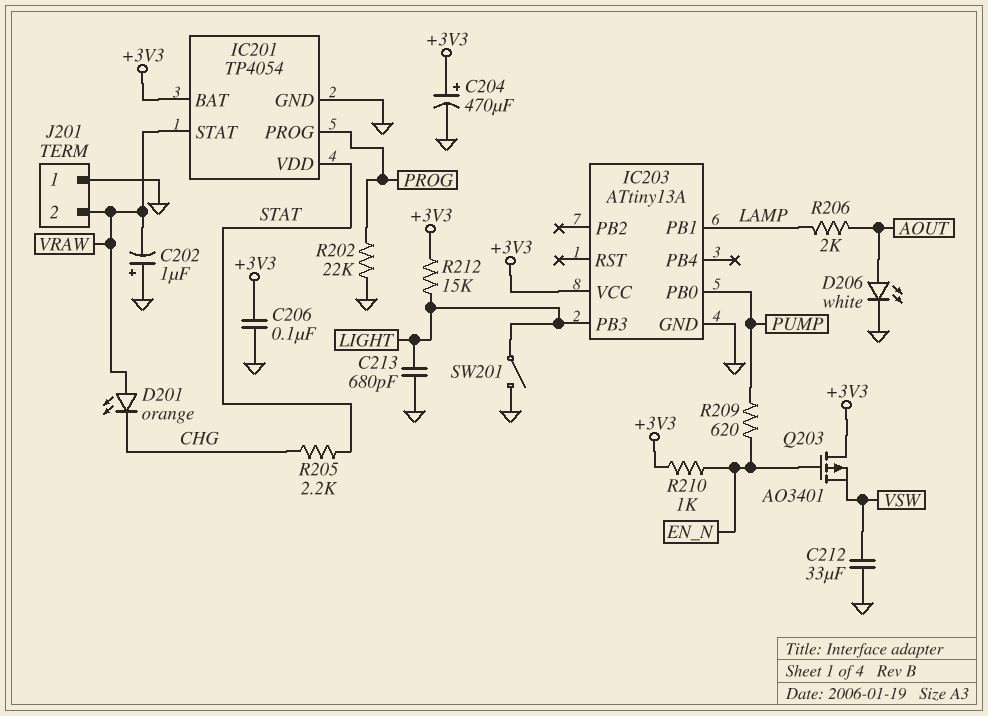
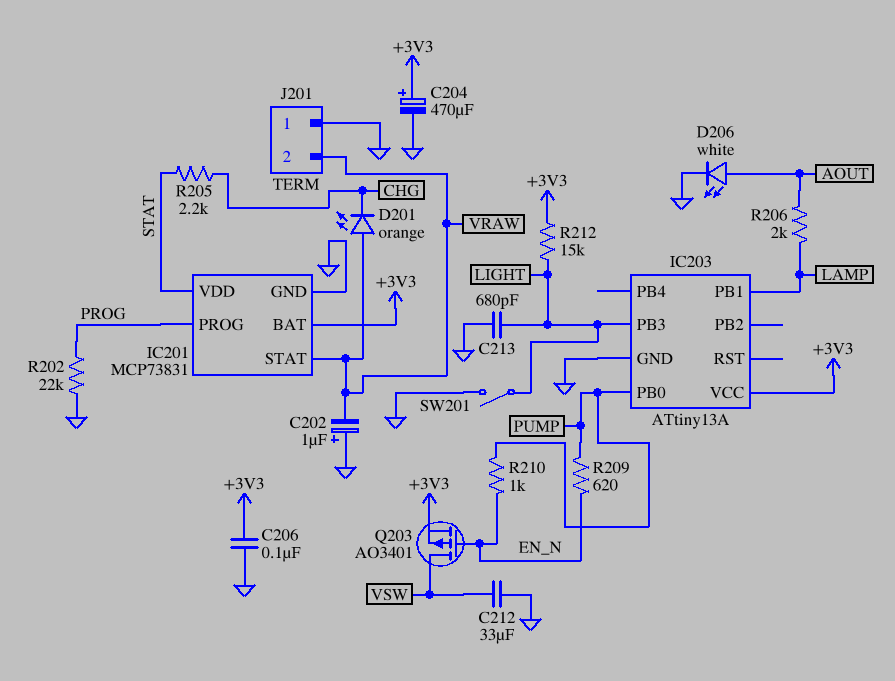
IC201: TP4054 -> MCP73831
Q203: PMOS AO3401 (G EN_N, D +3V3, S VSW) -> PMOS AO3401 (G EN_N, D VSW, S +3V3)
R210: 1k (+3V3, EN_N) -> 1k (EN_N, PUMP)

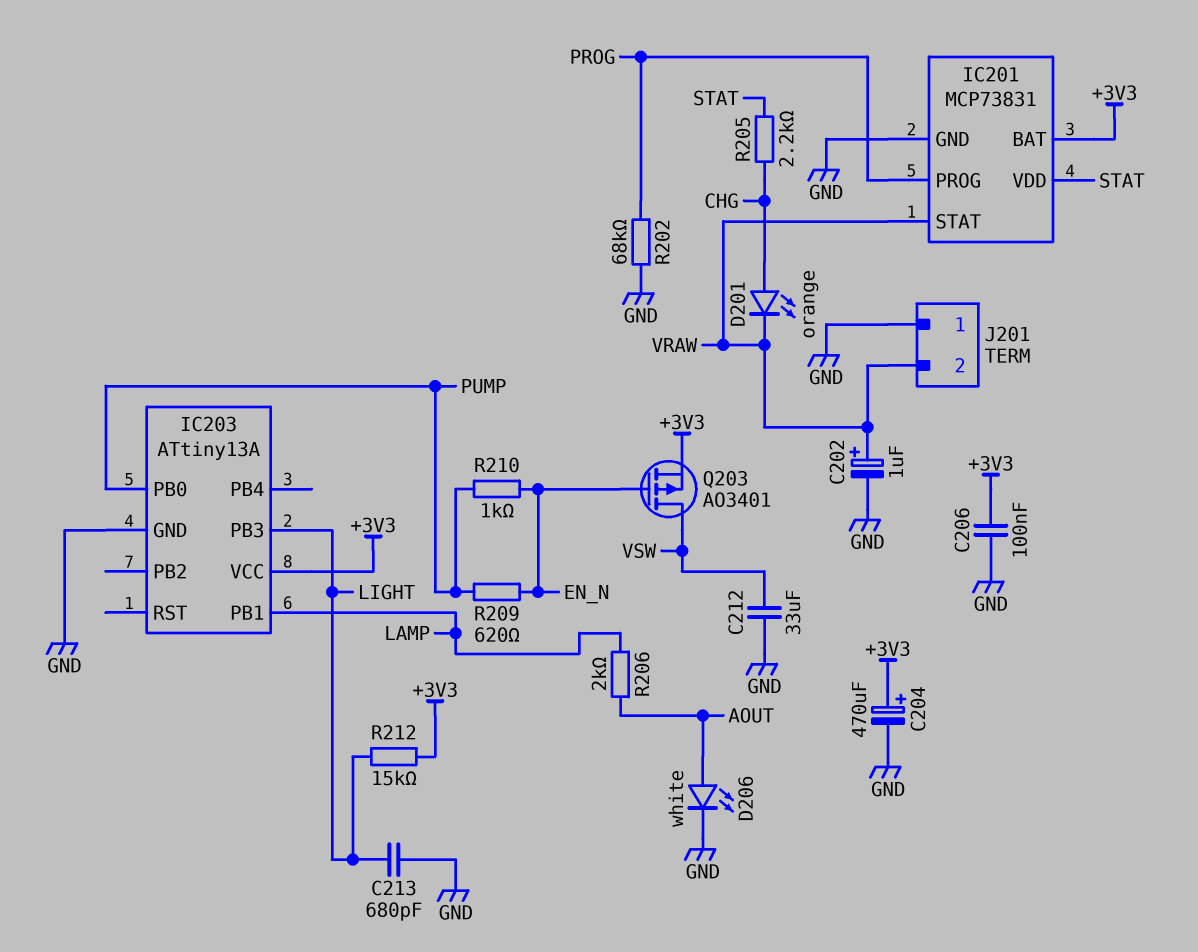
C202: 1uF (plus GND, minus VRAW) -> 1uF (plus VRAW, minus GND)
D201: LED orange (A VRAW, K CHG) -> LED orange (A CHG, K VRAW)
R202: 22k (GND, PROG) -> 68k (GND, PROG)
SW201: switch (GND, LIGHT) -> none

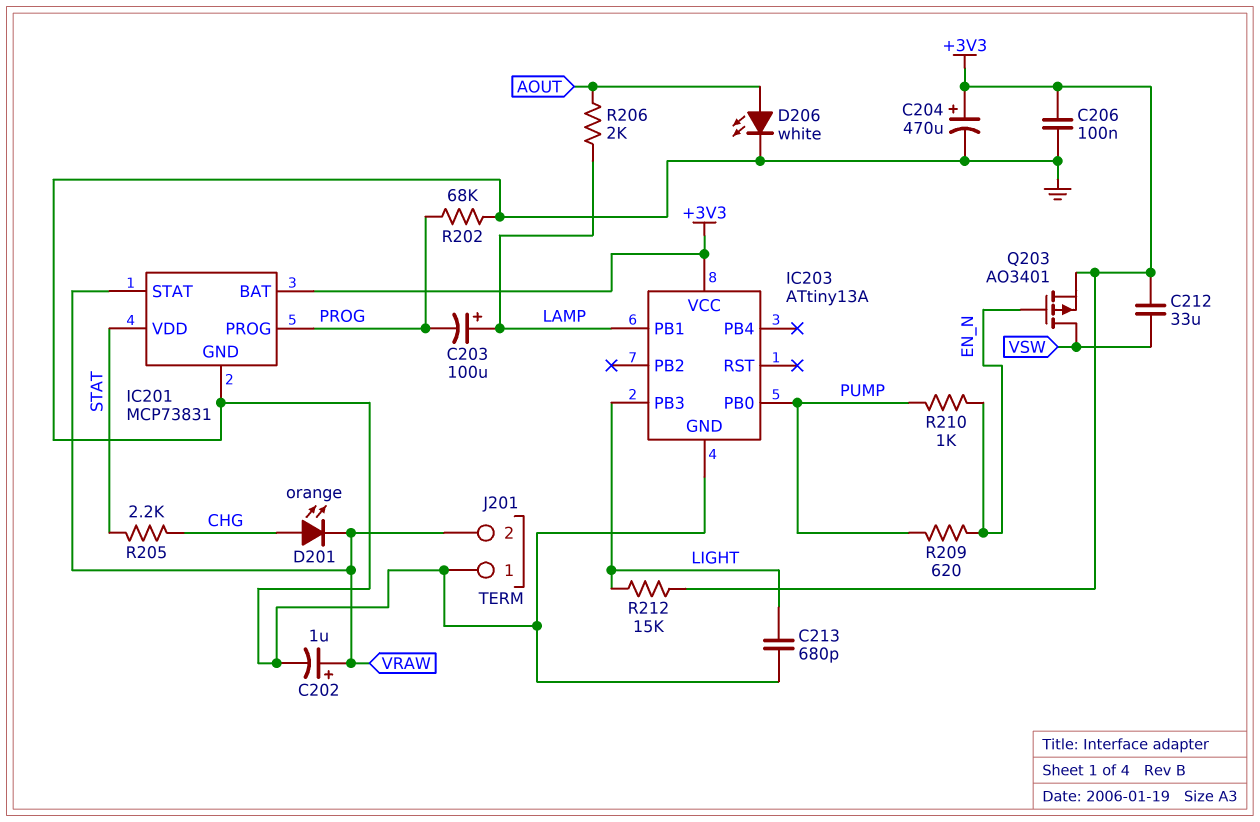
C203: none -> 100uF (plus LAMP, minus PROG)
C212: 33uF (GND, VSW) -> 33uF (+3V3, VSW)

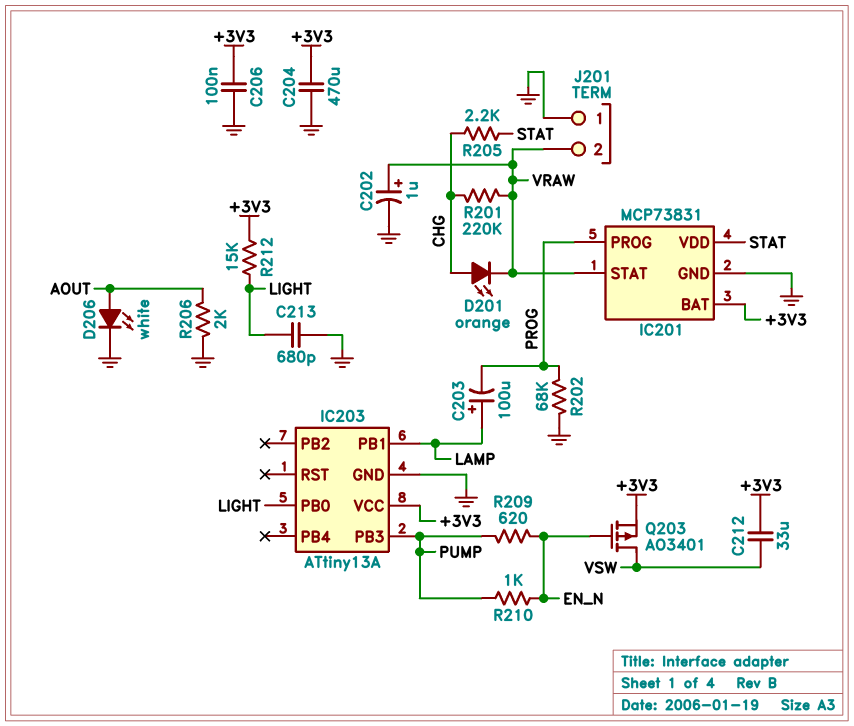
C204: 470uF (plus +3V3, minus GND) -> 470uF (+3V3, GND)
IC203 pin PB0: PUMP -> LIGHT
IC203 pin PB3: LIGHT -> PUMP
R201: none -> 220k (CHG, VRAW)
R206: 2k (AOUT, LAMP) -> 2k (AOUT, GND)

